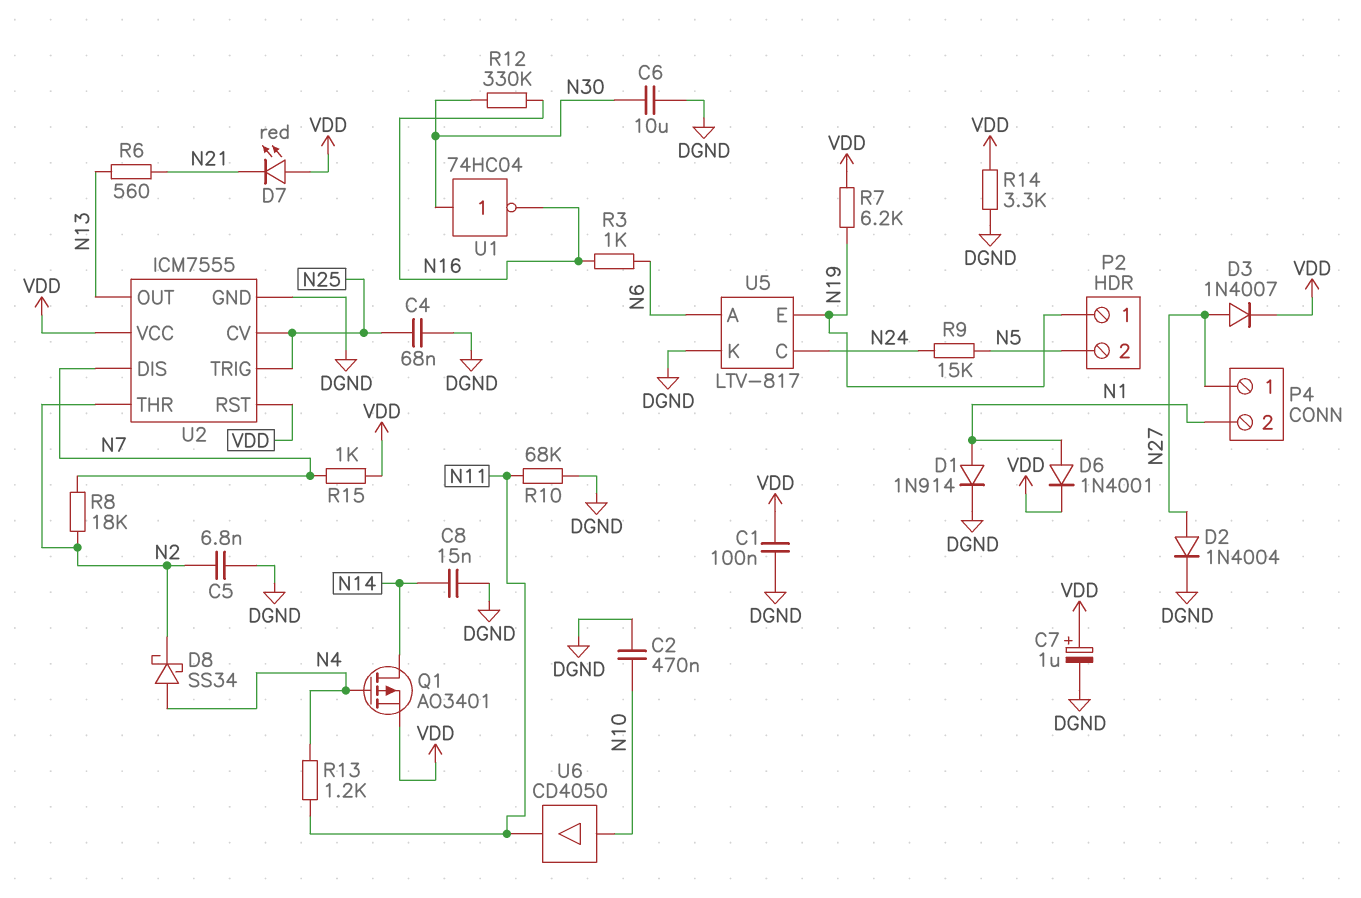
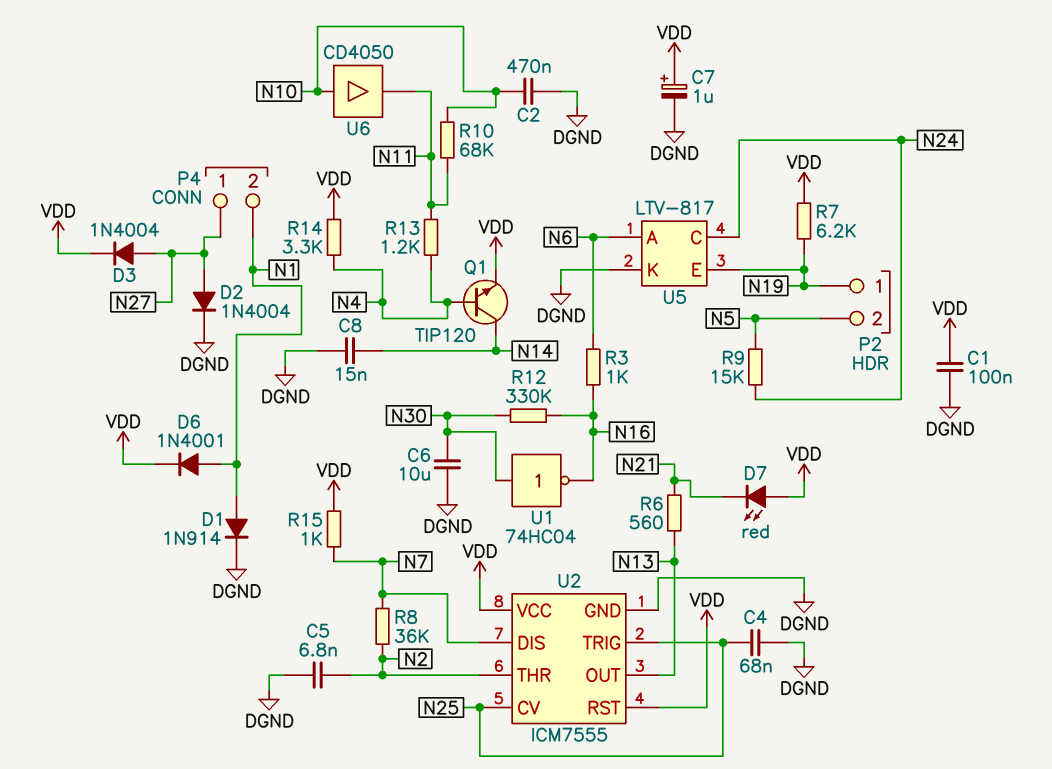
D3: diode 1N4007 (A N27, K VDD) -> diode 1N4004 (A N27, K VDD)
D8: schottky SS34 (A N4, K N2) -> none
Q1: PMOS AO3401 (G N4, D N14, S VDD) -> NPN TIP120 (B N4, C N14, E VDD)
R8: 18k (N2, N7) -> 36k (N2, N7)
R10: 68k (DGND, N11) -> 68k (N10, N11)
R14: 3.3k (DGND, VDD) -> 3.3k (N4, VDD)

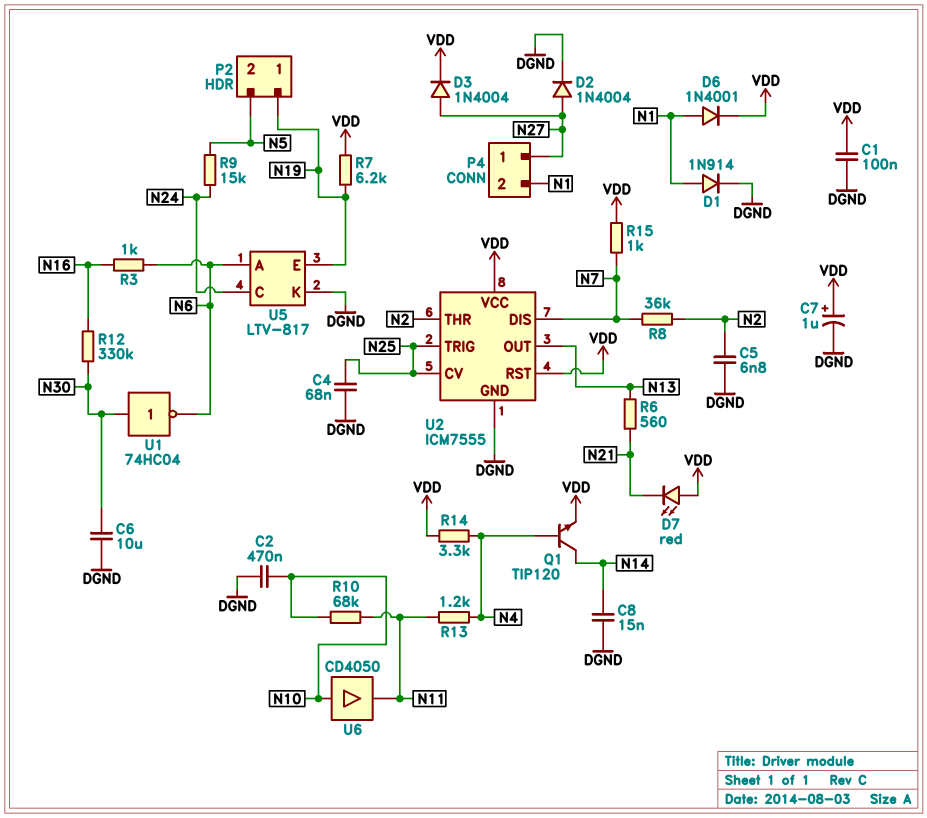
U1: NOT 74HC04 (in N30, out N16) -> NOT 74HC04 (in N30, out N6)

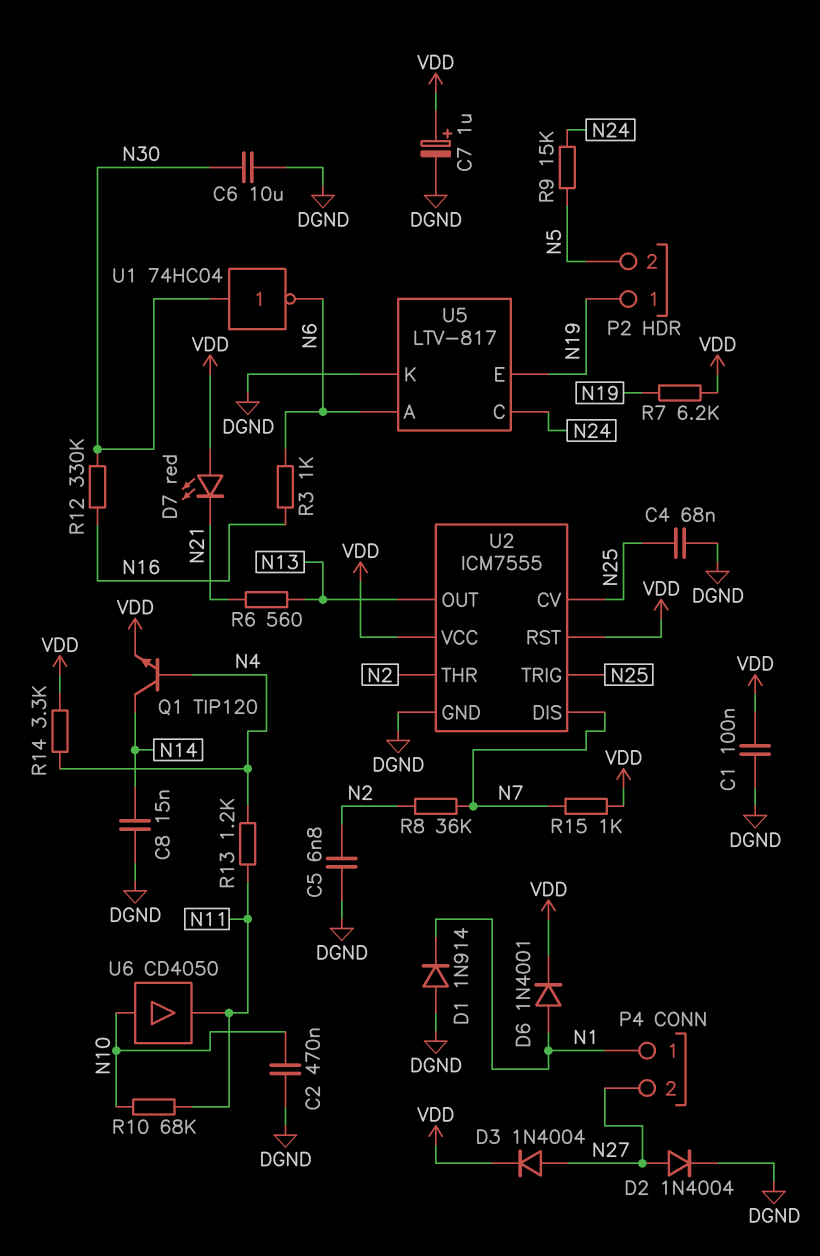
D1: diode 1N914 (A N1, K DGND) -> diode 1N914 (A DGND, K N1)
P4 pin 1: N27 -> N1
P4 pin 2: N1 -> N27

